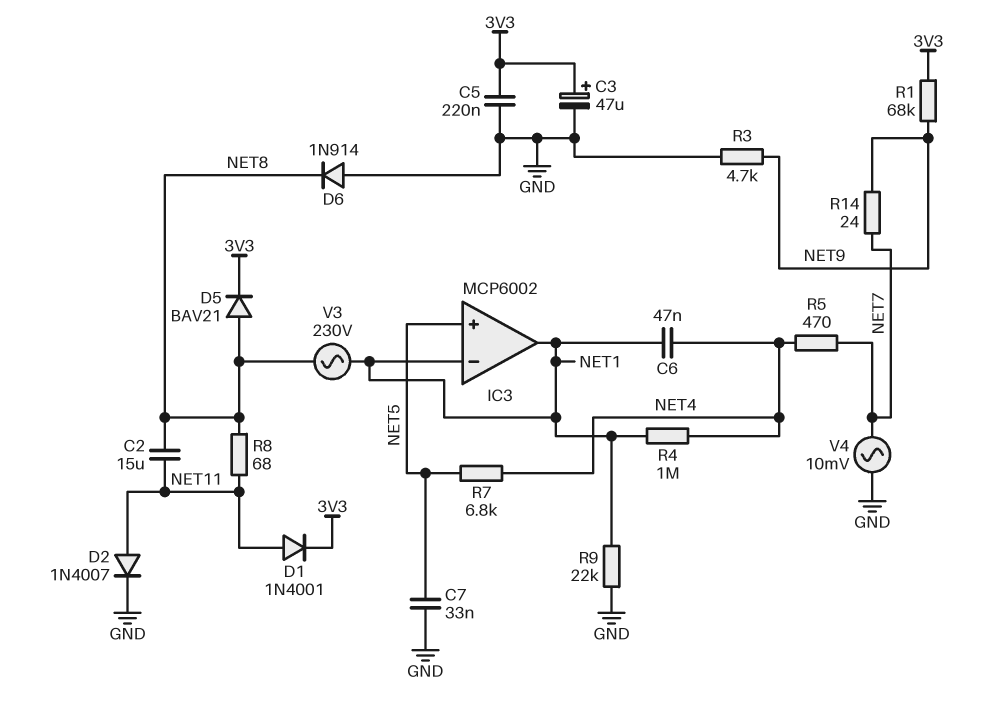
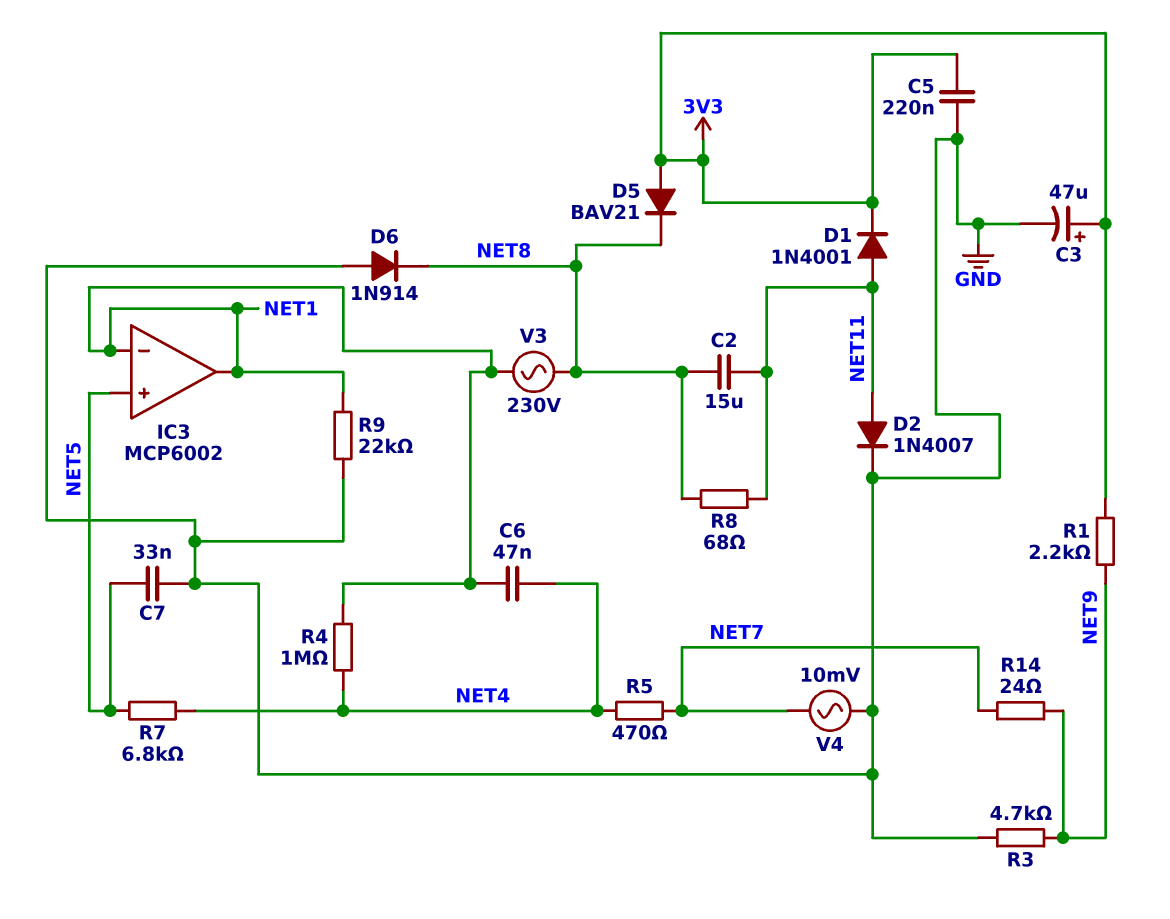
D5: diode BAV21 (A NET8, K 3V3) -> diode BAV21 (A 3V3, K NET8)
R1: 68k (3V3, NET9) -> 2.2k (3V3, NET9)

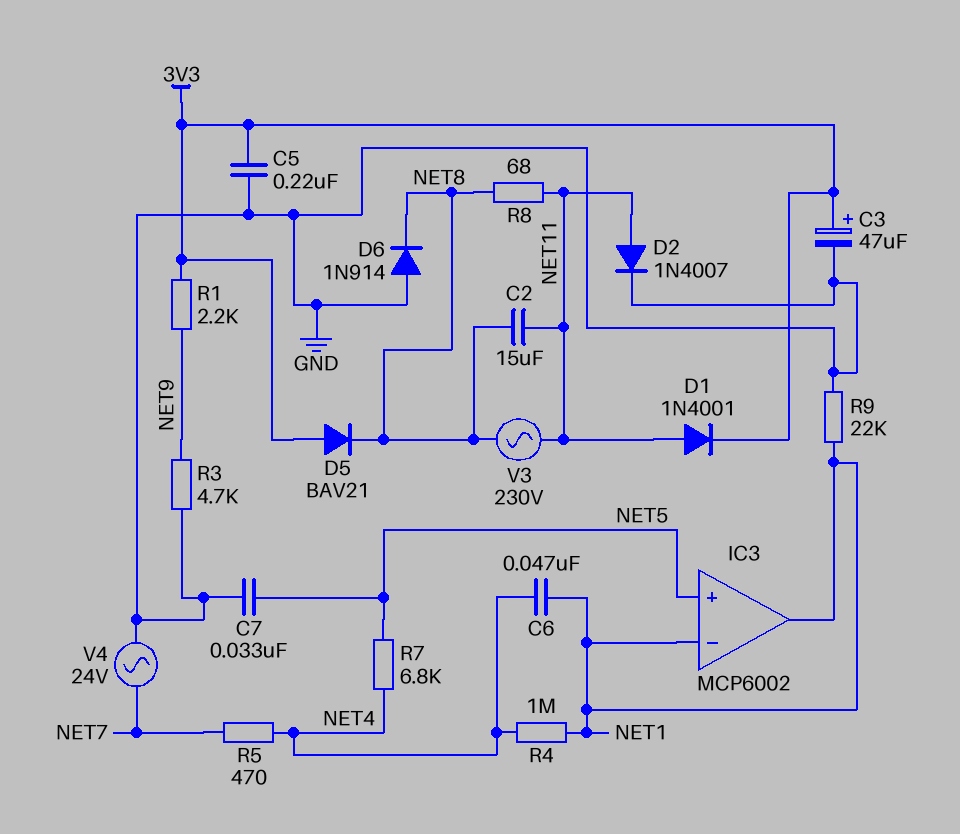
R14: 24 (NET7, NET9) -> none
V3: AC 230V (NET1, NET8) -> AC 230V (NET8, NET11)
V4: AC 10mV (GND, NET7) -> AC 24V (GND, NET7)

